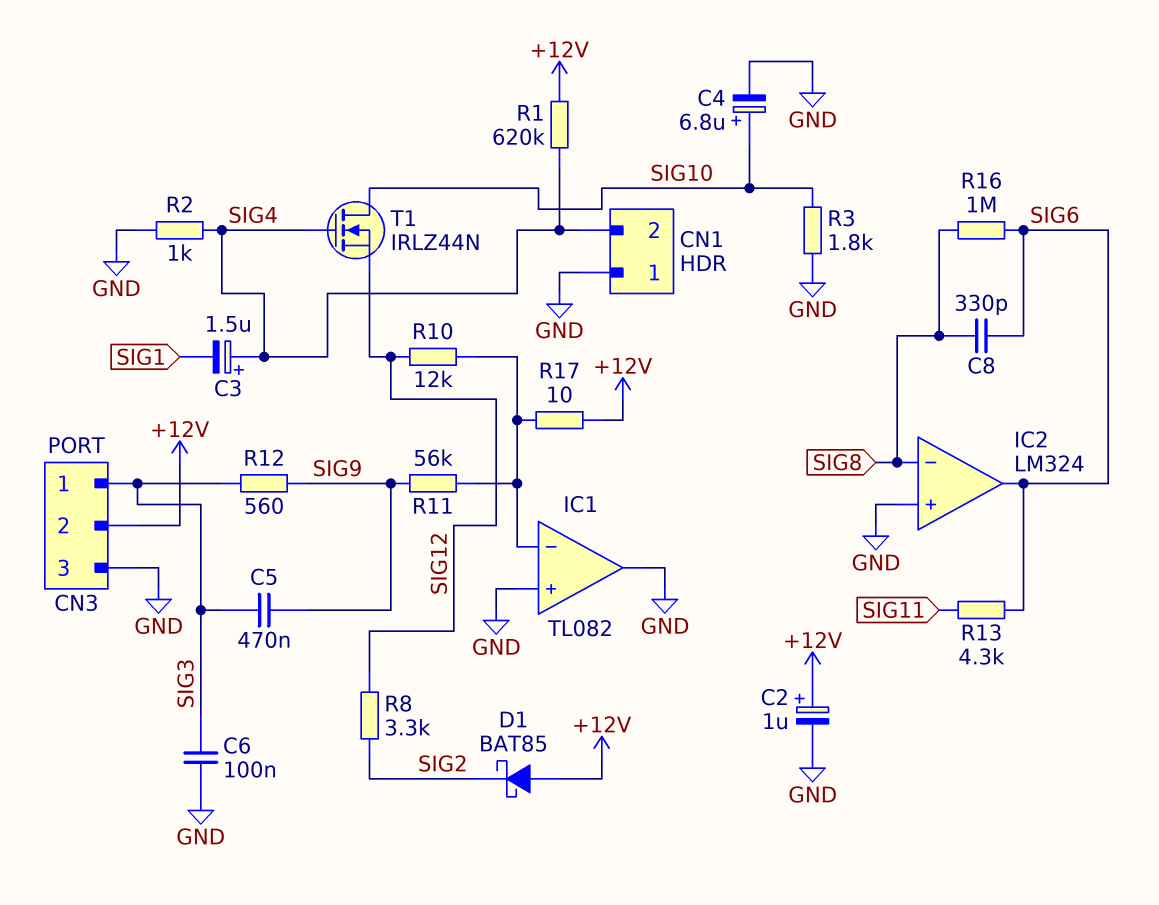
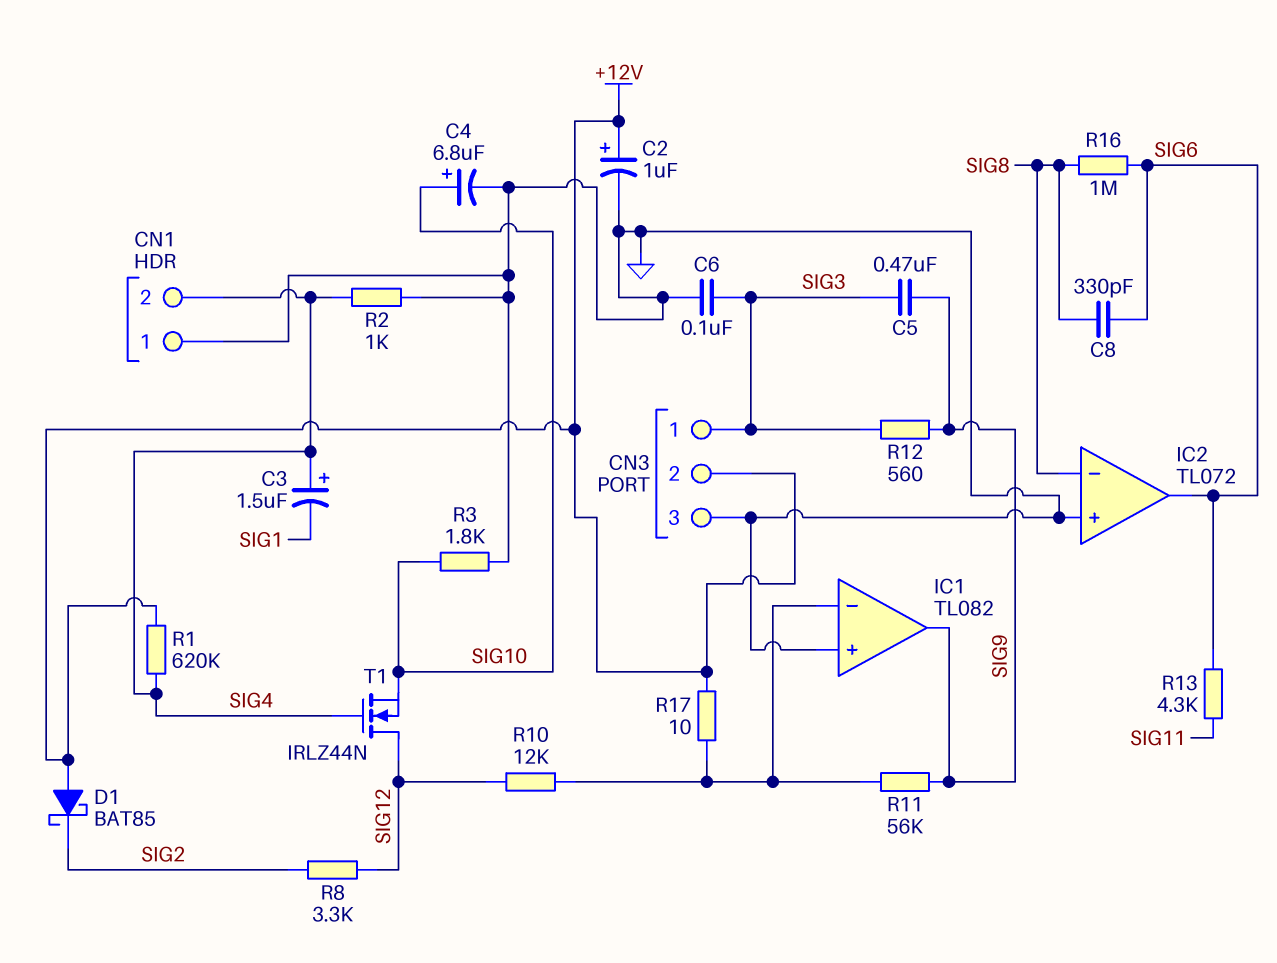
IC1 pin out: GND -> SIG9
IC2: LM324 -> TL072
T1: NMOS IRLZ44N (G SIG4, D SIG10, S SIG12) -> NMOS IRLZ44N (G SIG4, D SIG12, S SIG10)

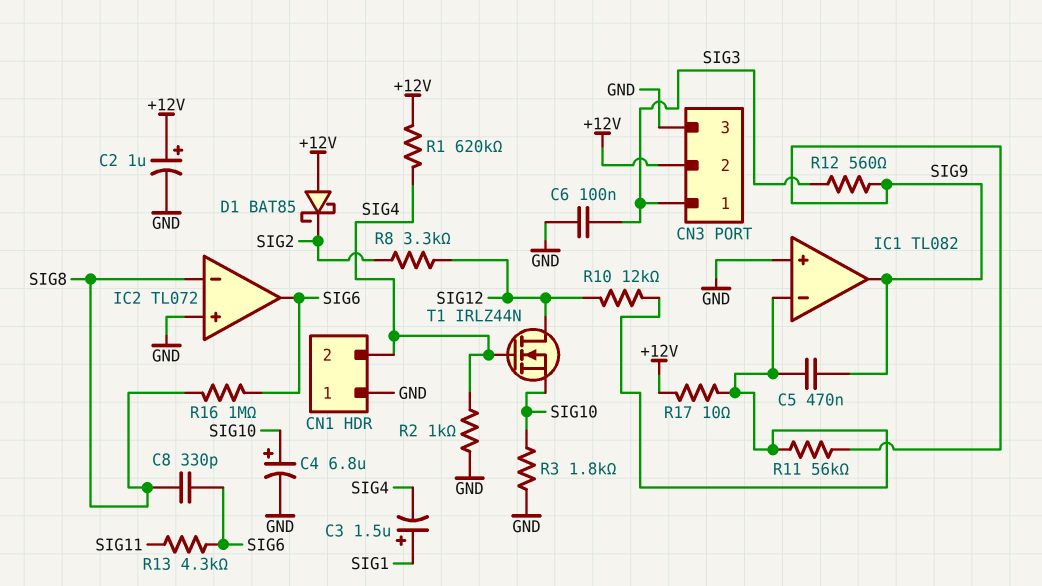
C3: 1.5uF (plus SIG4, minus SIG1) -> 1.5uF (plus SIG1, minus SIG4)
C5: 470nF (SIG3, SIG9) -> 470nF (IC1/in-, SIG9)

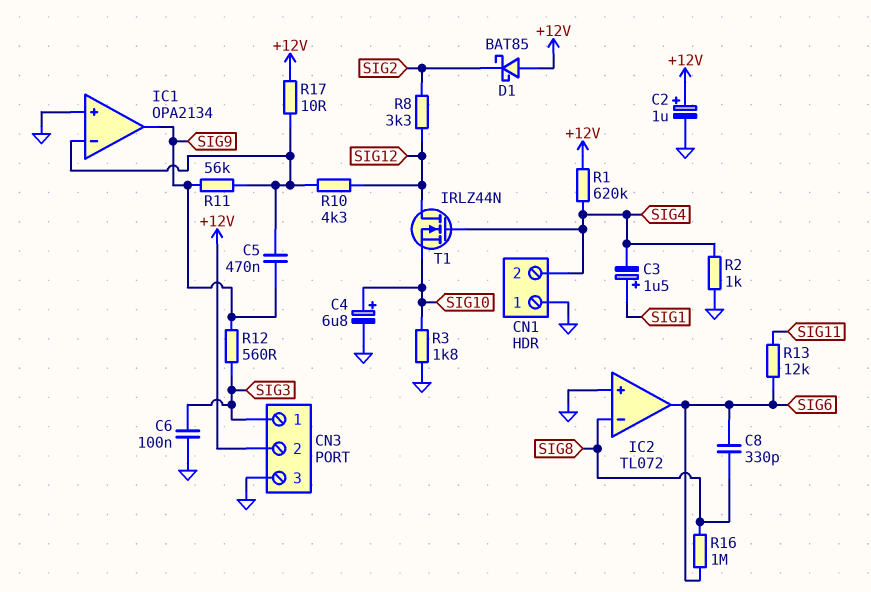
IC1: TL082 -> OPA2134
R10: 12k (IC1/in-, SIG12) -> 4.3k (IC1/in-, SIG12)
R13: 4.3k (SIG6, SIG11) -> 12k (SIG6, SIG11)

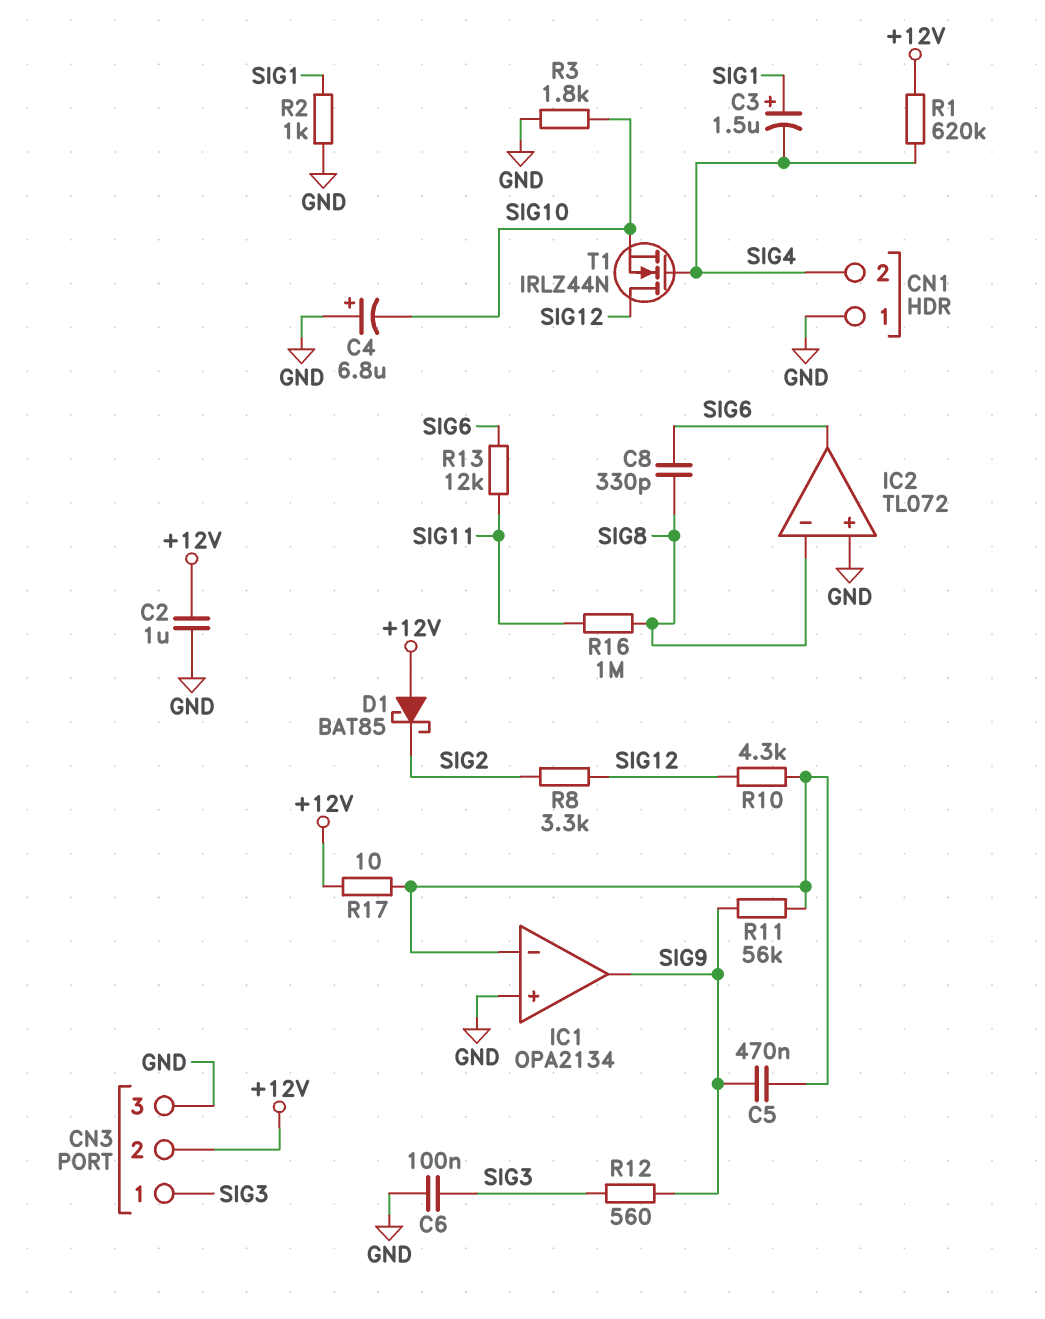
C2: 1uF (plus +12V, minus GND) -> 1uF (+12V, GND)
C4: 6.8uF (plus SIG10, minus GND) -> 6.8uF (plus GND, minus SIG10)
R2: 1k (GND, SIG4) -> 1k (GND, SIG1)
R16: 1M (SIG6, SIG8) -> 1M (SIG8, SIG11)

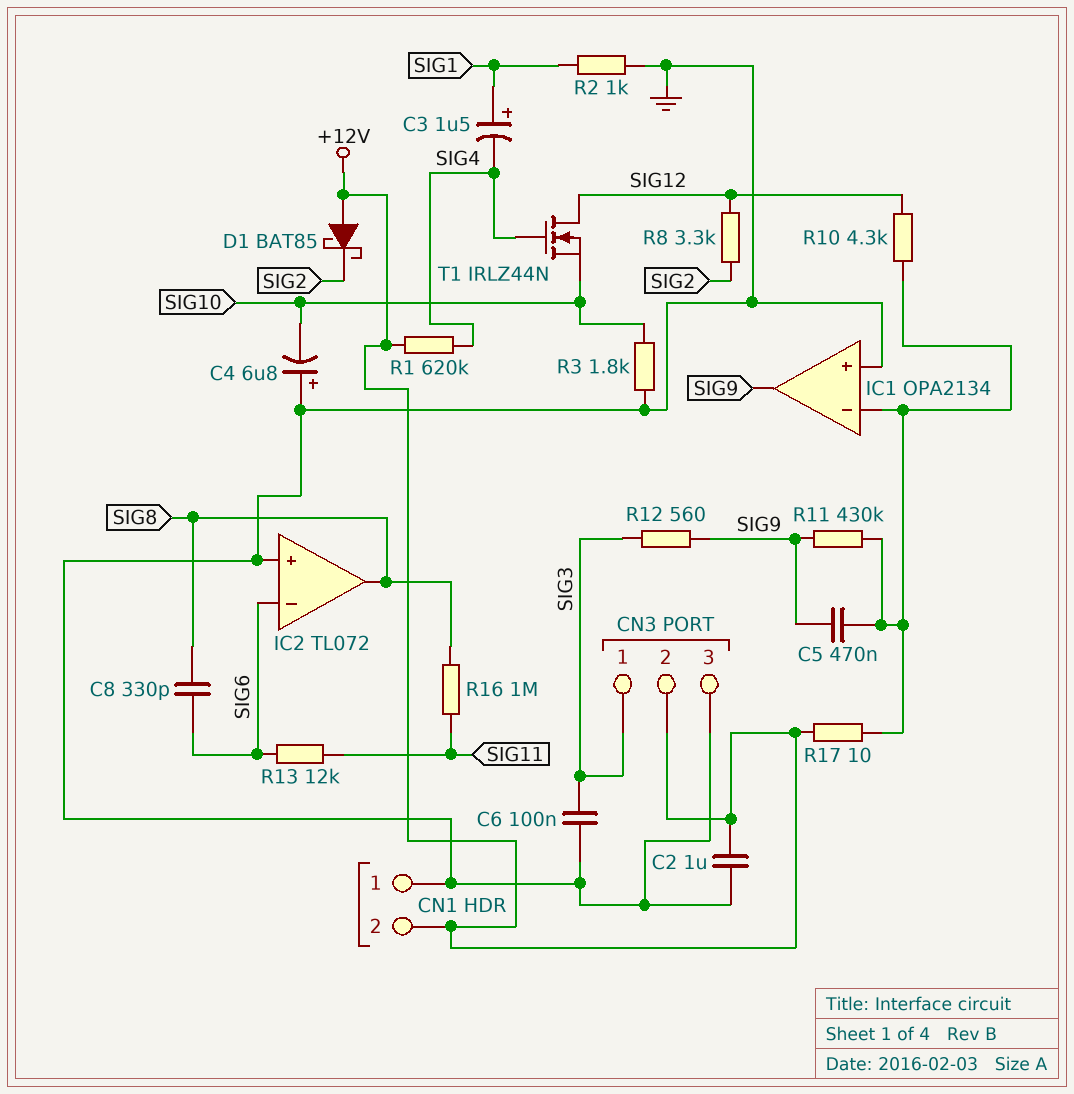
CN1 pin 2: SIG4 -> +12V
IC2 pin in-: SIG8 -> SIG6
IC2 pin out: SIG6 -> SIG8
R11: 56k (IC1/in-, SIG9) -> 430k (IC1/in-, SIG9)

